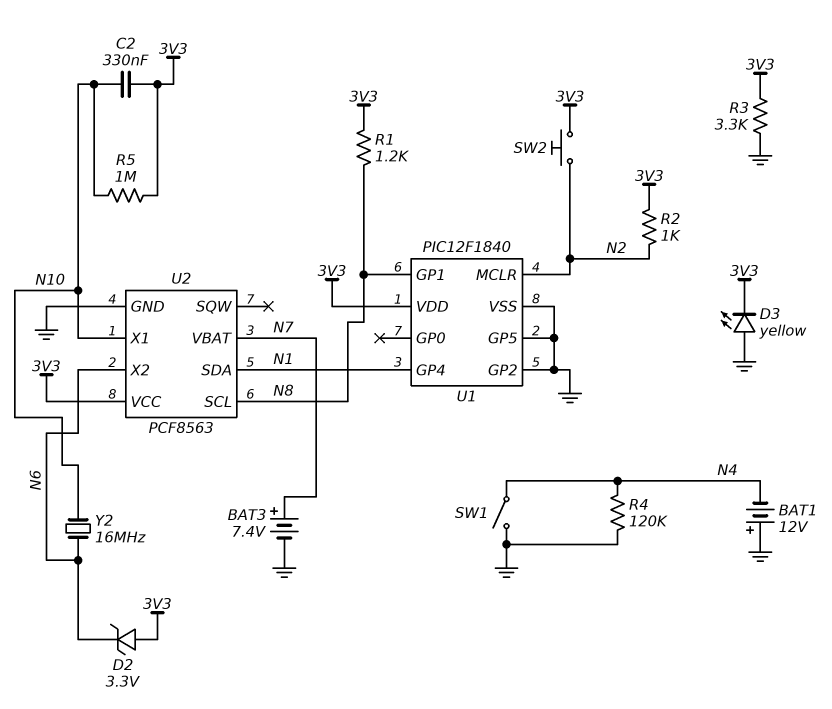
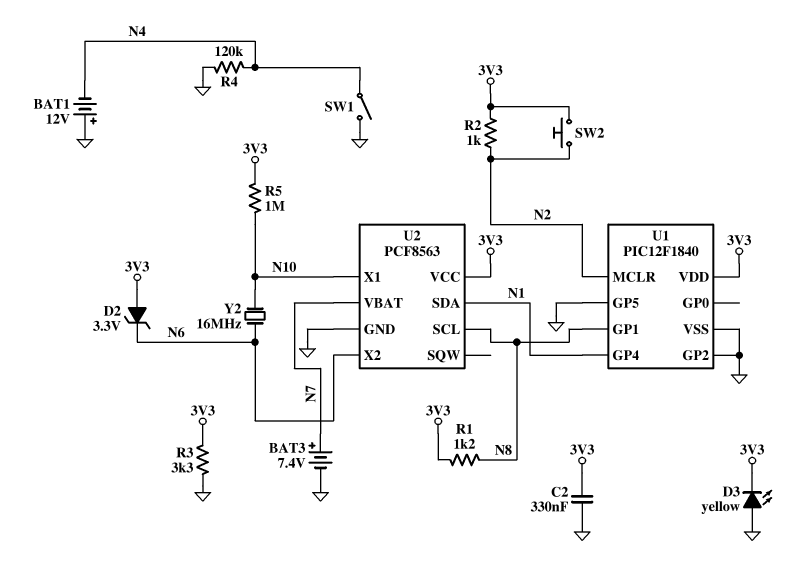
C2: 330nF (3V3, N10) -> 330nF (3V3, GND)

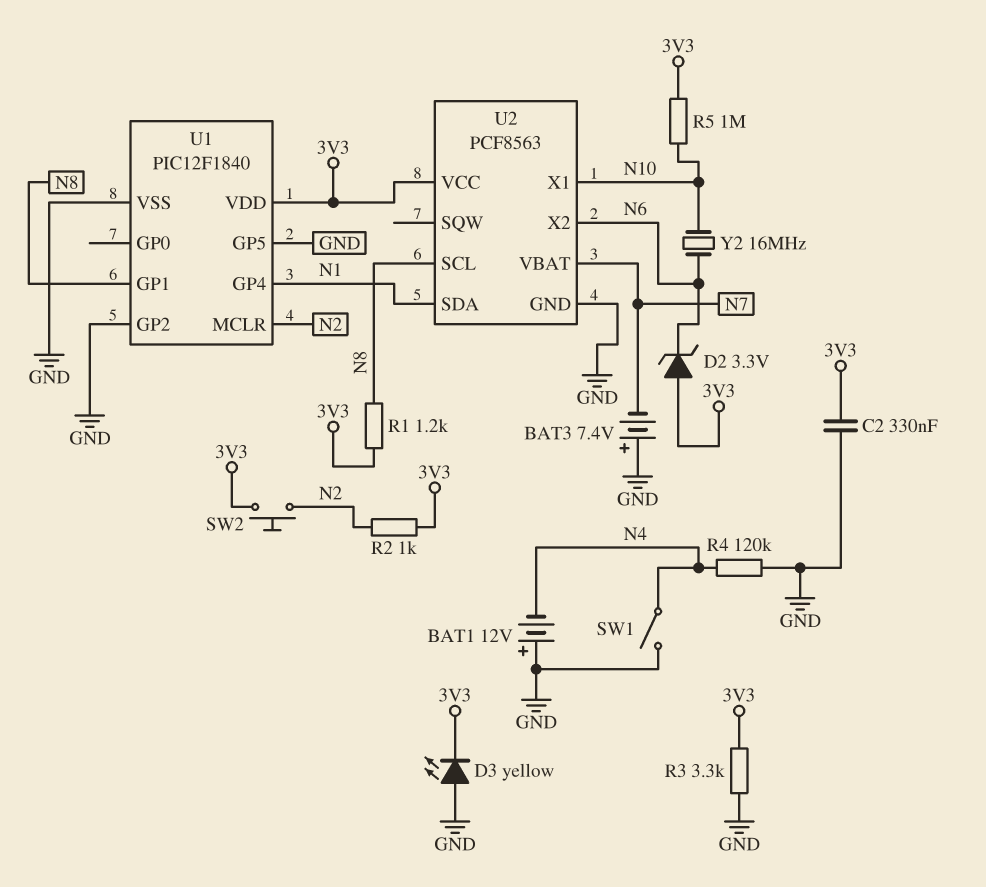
BAT3: 7.4V (plus N7, minus GND) -> 7.4V (plus GND, minus N7)

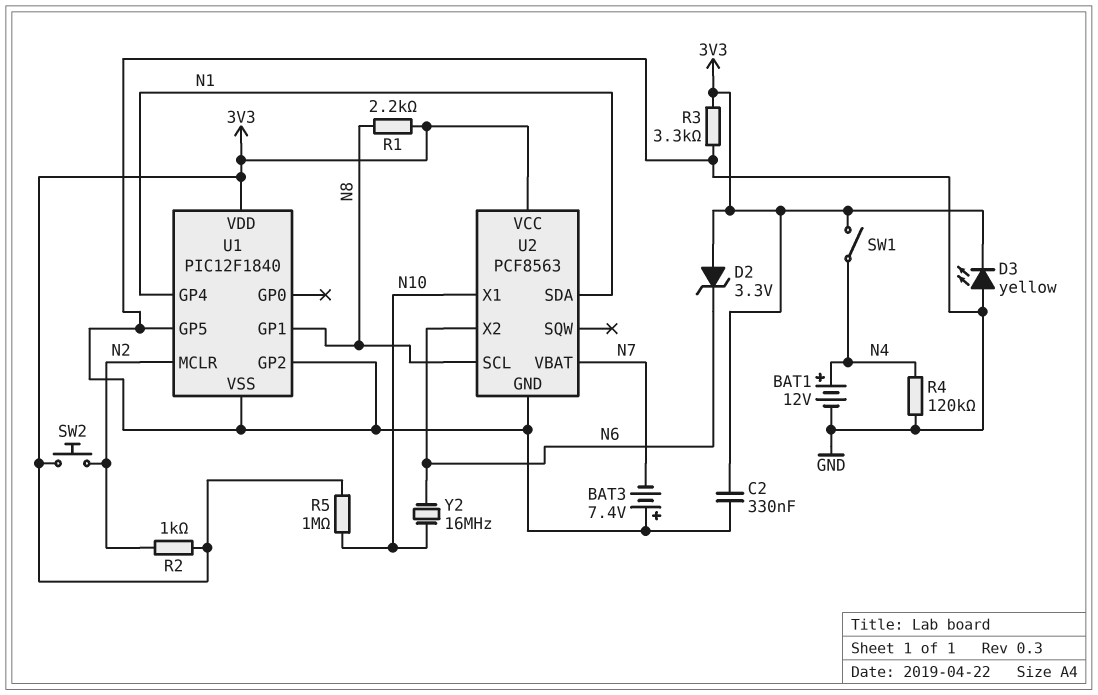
BAT1: 12V (plus GND, minus N4) -> 12V (plus N4, minus GND)
R1: 1.2k (3V3, N8) -> 2.2k (3V3, N8)
SW1: switch (GND, N4) -> switch (3V3, N4)

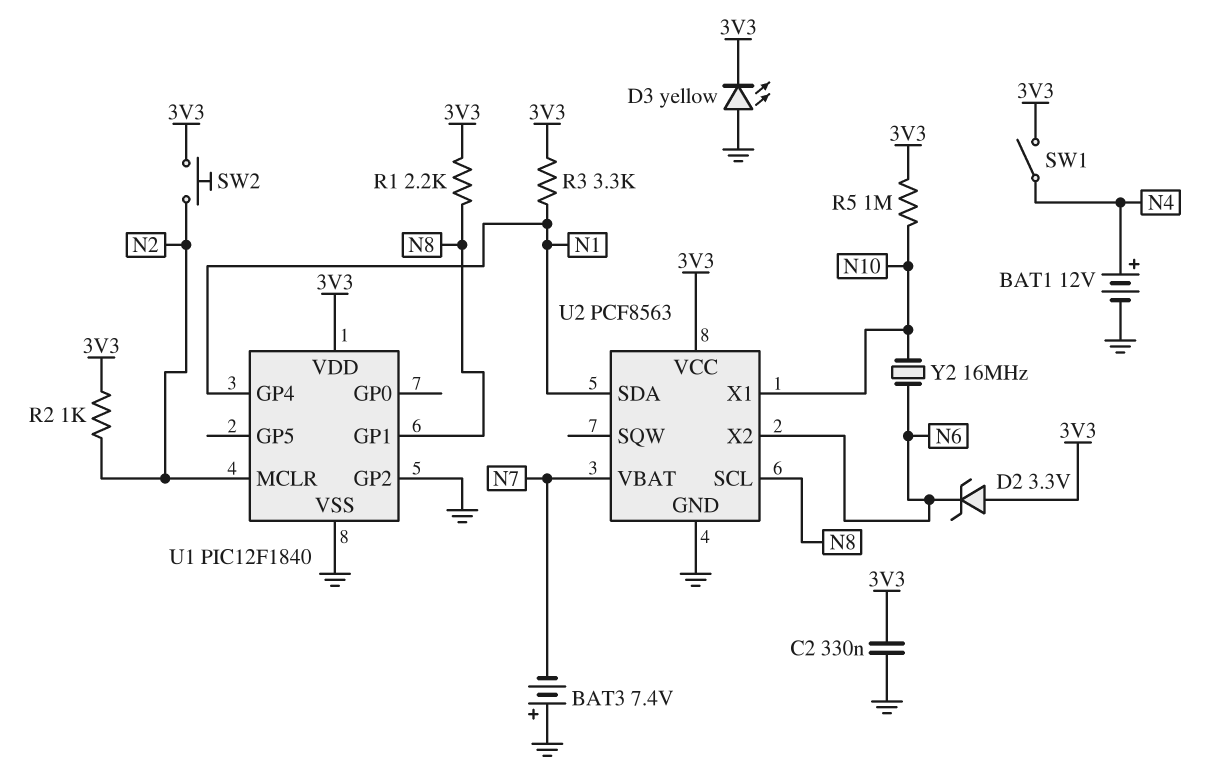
R3: 3.3k (3V3, GND) -> 3.3k (3V3, N1)
R4: 120k (GND, N4) -> none
U1 pin GP5: GND -> none

